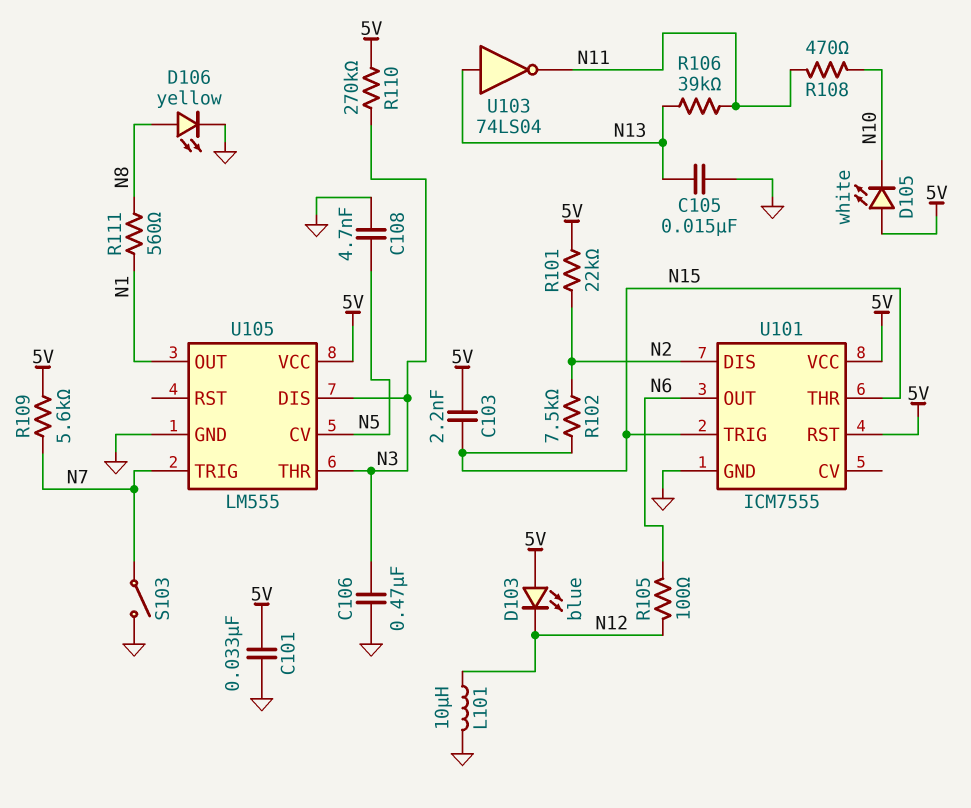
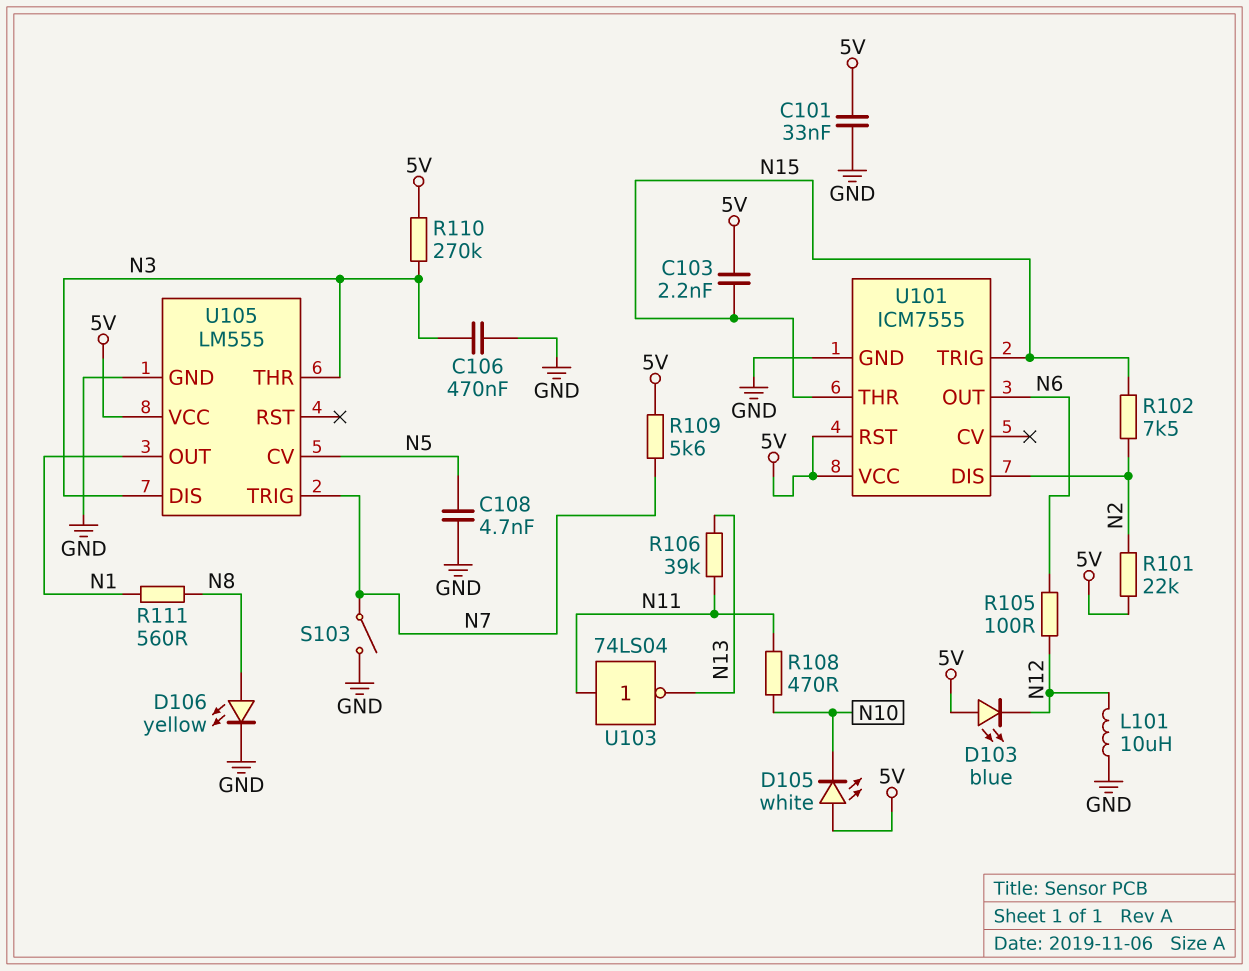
C105: 15nF (GND, N13) -> none
U103: NOT 74LS04 (in N13, out N11) -> NOT 74LS04 (in N11, out N13)

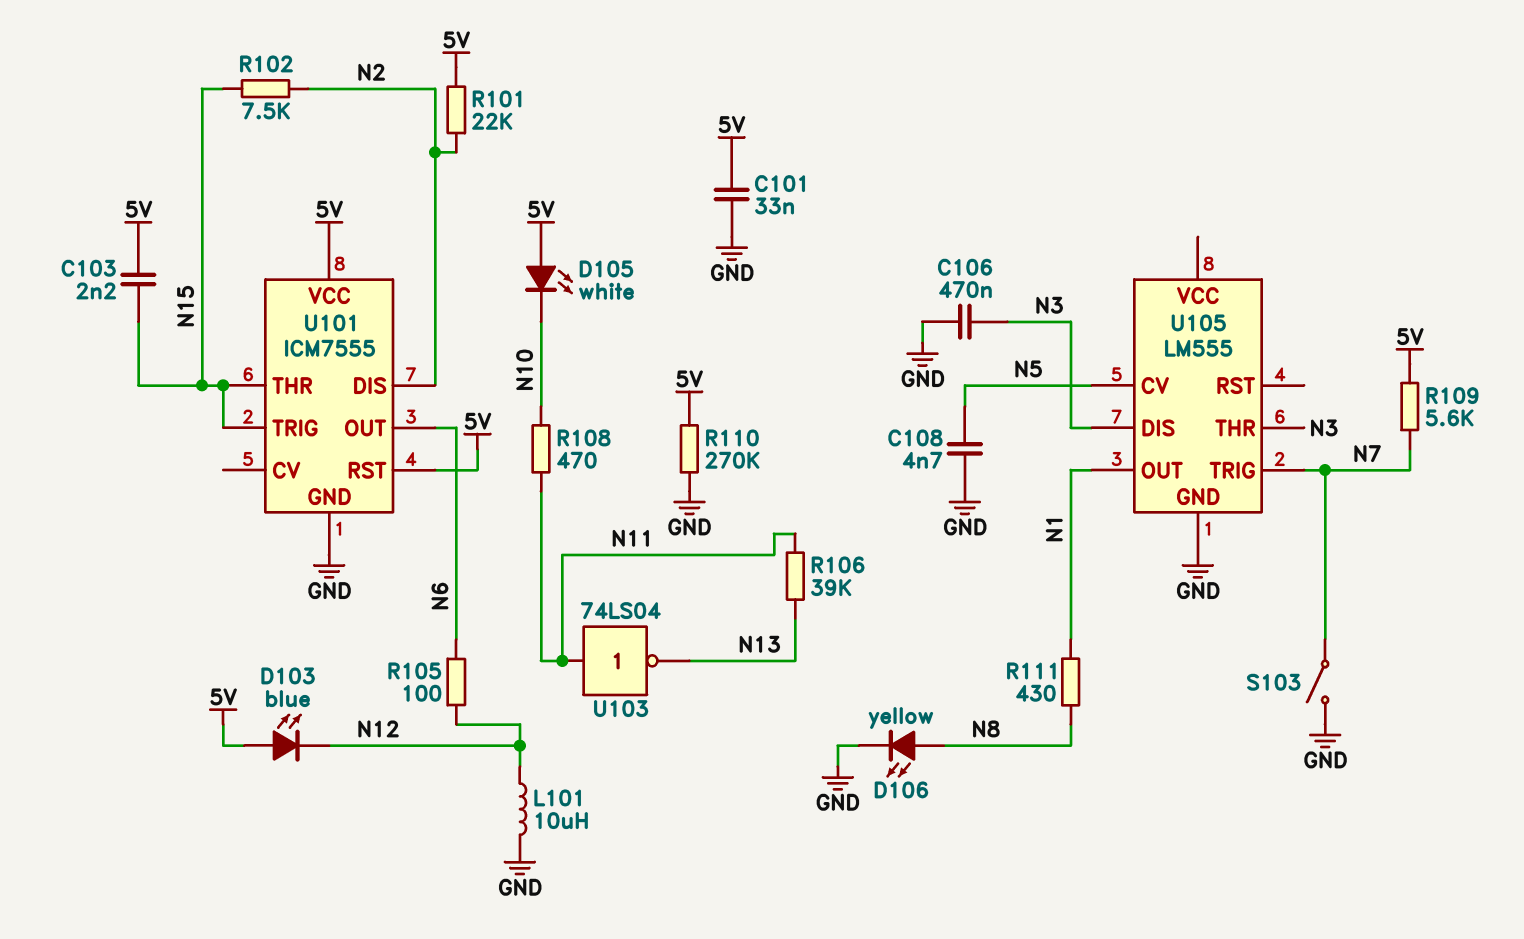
R110: 270k (5V, N3) -> 270k (5V, GND)
R111: 560 (N1, N8) -> 430 (N1, N8)
U105 pin VCC: 5V -> none

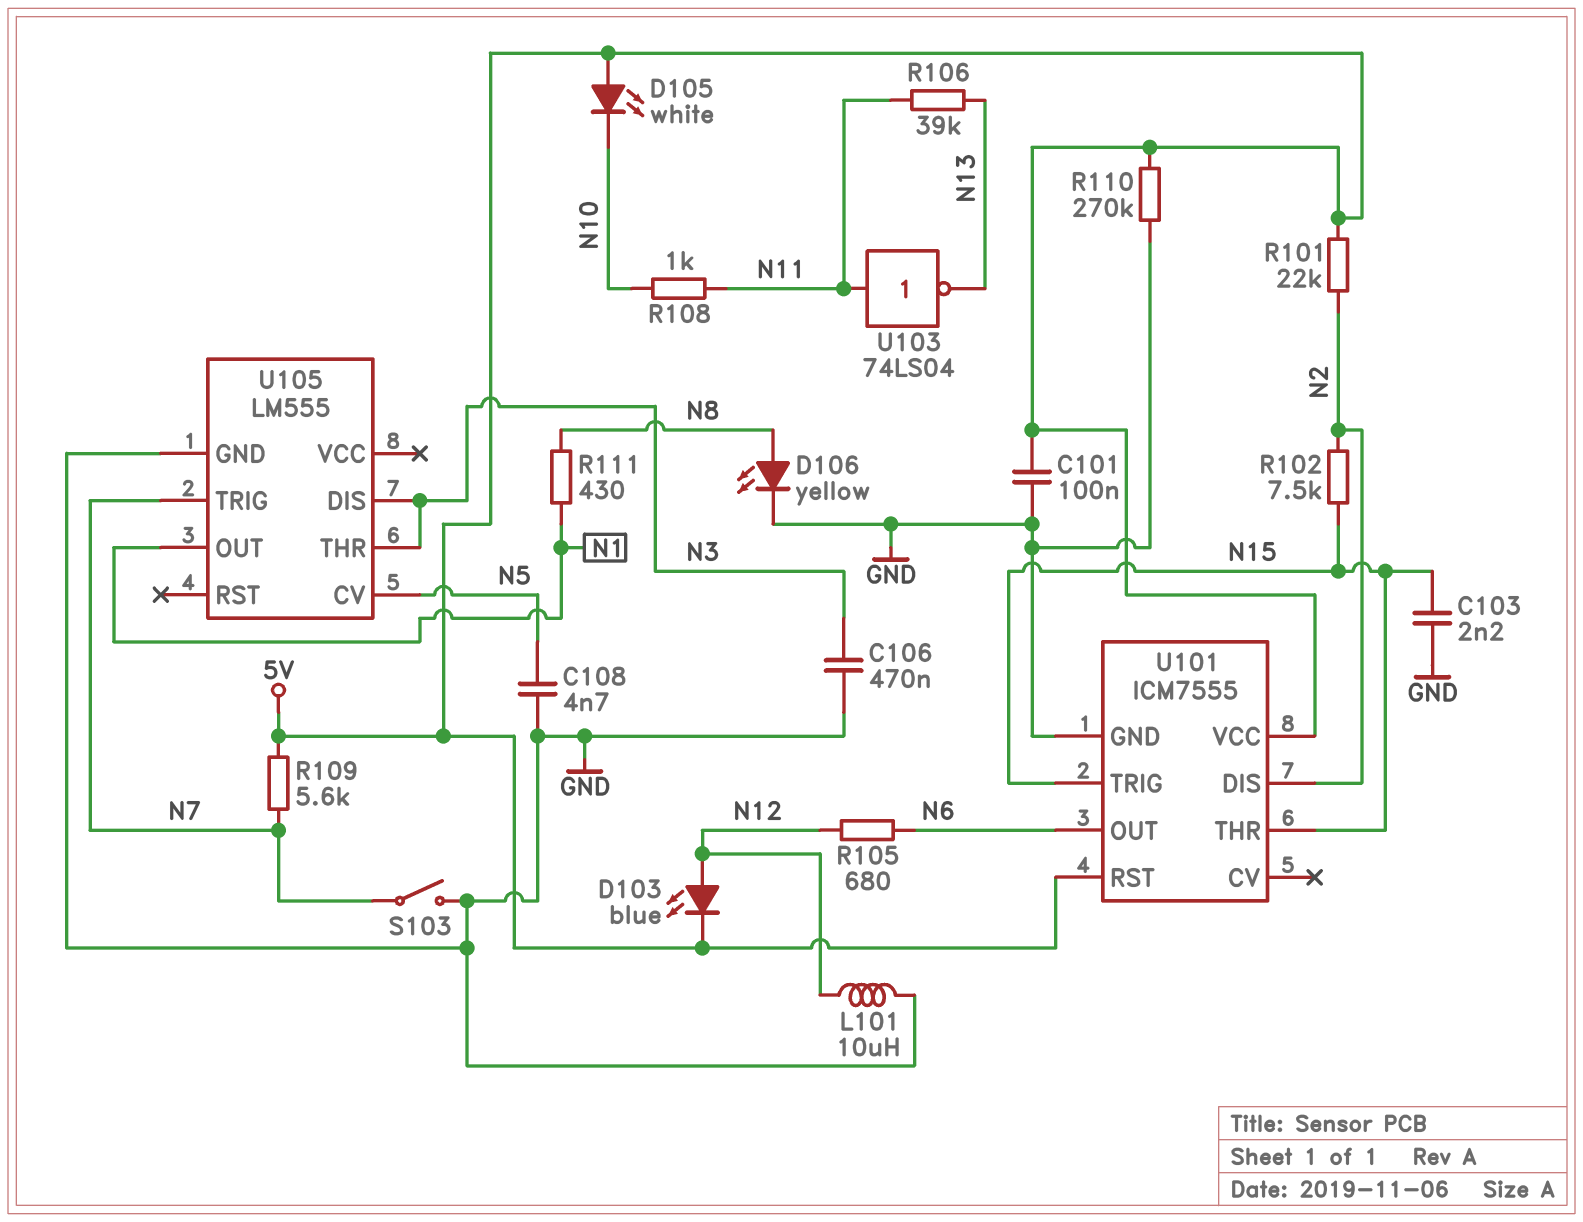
C101: 33nF (5V, GND) -> 100nF (5V, GND)
C103: 2.2nF (5V, N15) -> 2.2nF (GND, N15)
D103: LED blue (A 5V, K N12) -> LED blue (A N12, K 5V)
R105: 100 (N6, N12) -> 680 (N6, N12)
R108: 470 (N10, N11) -> 1k (N10, N11)

